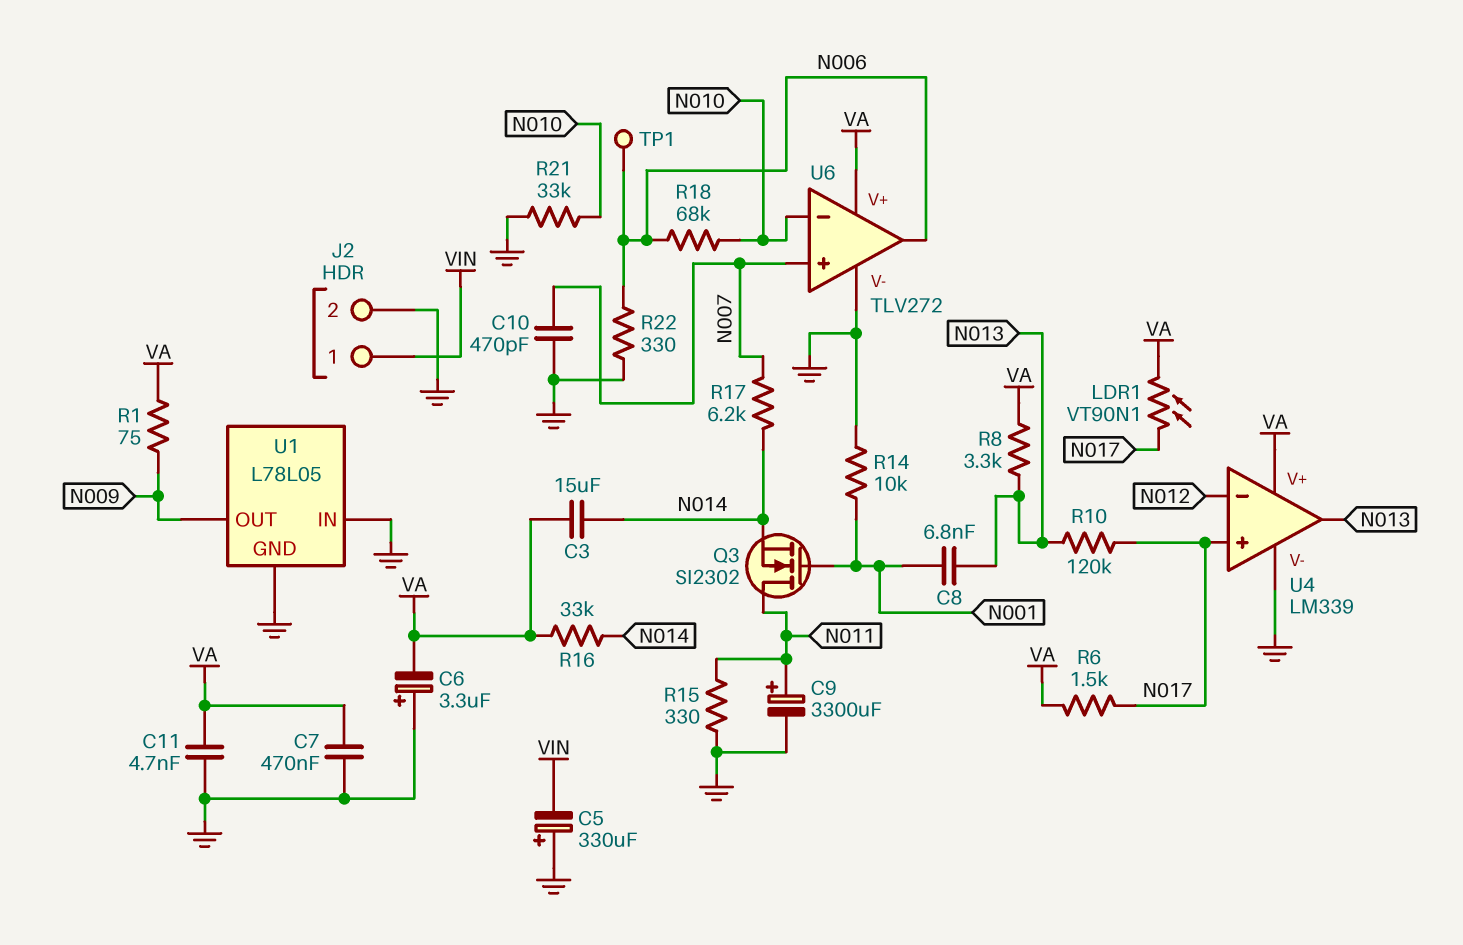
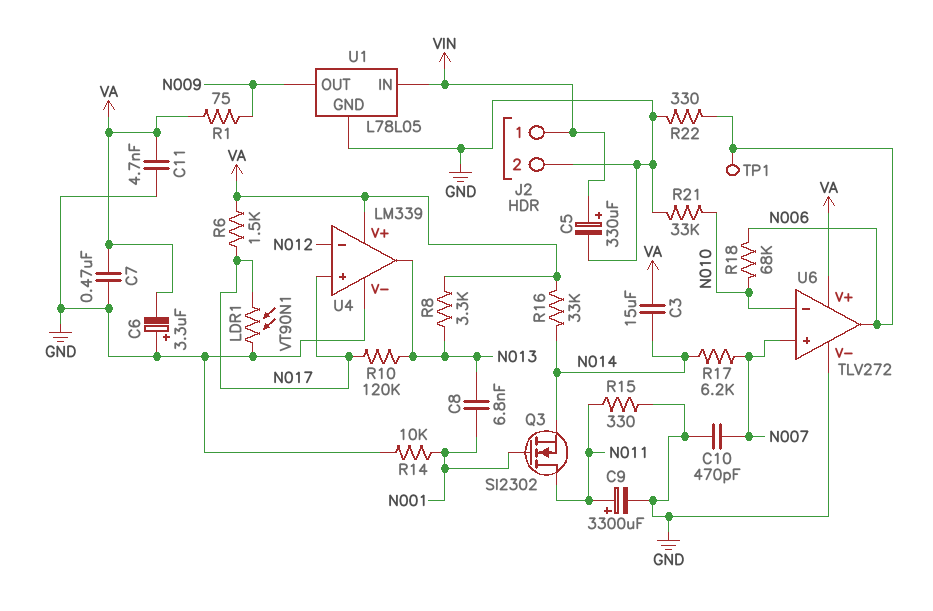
C5: 330uF (plus GND, minus VIN) -> 330uF (plus VIN, minus GND)
LDR1: VT90N1 (N017, VA) -> VT90N1 (GND, N017)
U1 pin IN: GND -> VIN

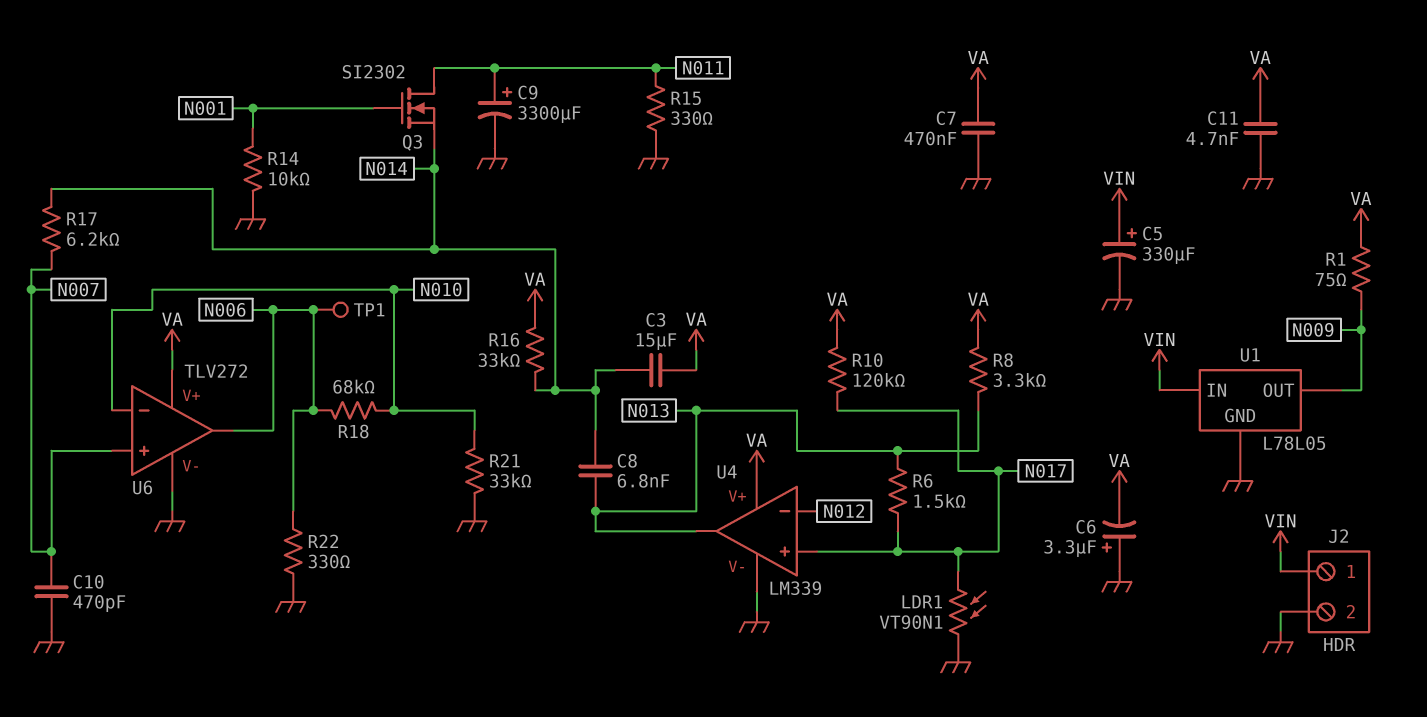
C8: 6.8nF (N001, N013) -> 6.8nF (N013, N014)
R6: 1.5k (N017, VA) -> 1.5k (N013, N017)
R10: 120k (N013, N017) -> 120k (N017, VA)

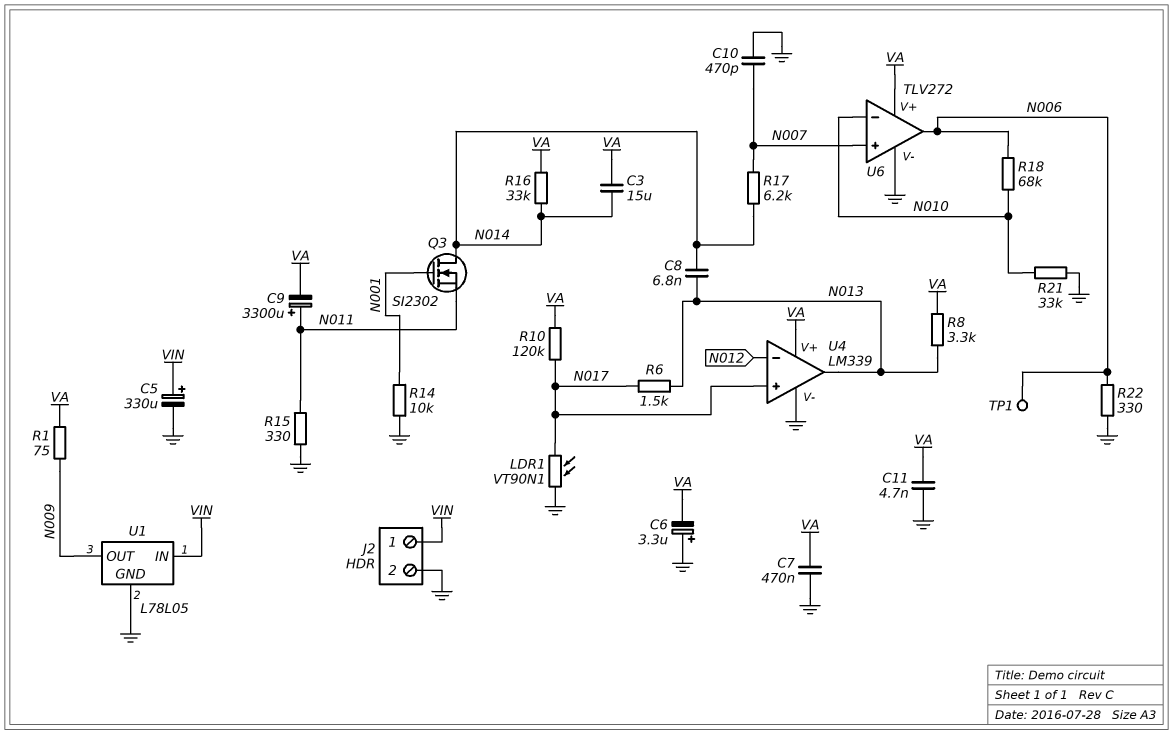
C9: 3300uF (plus N011, minus GND) -> 3300uF (plus N011, minus VA)
Q3: NMOS SI2302 (G N001, D N011, S N014) -> NMOS SI2302 (G N001, D N014, S N011)

